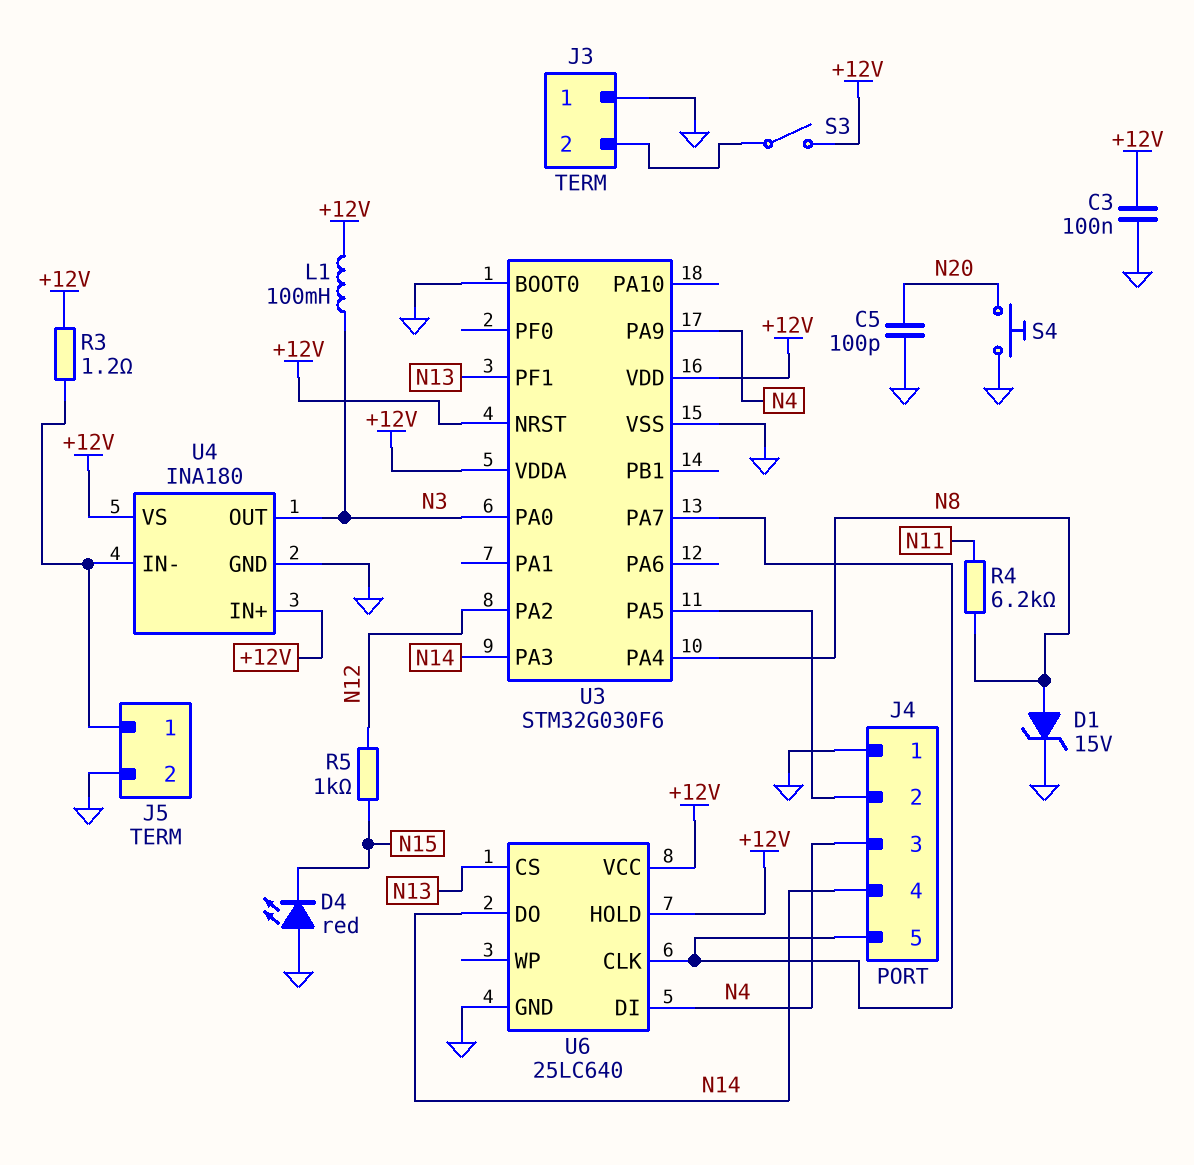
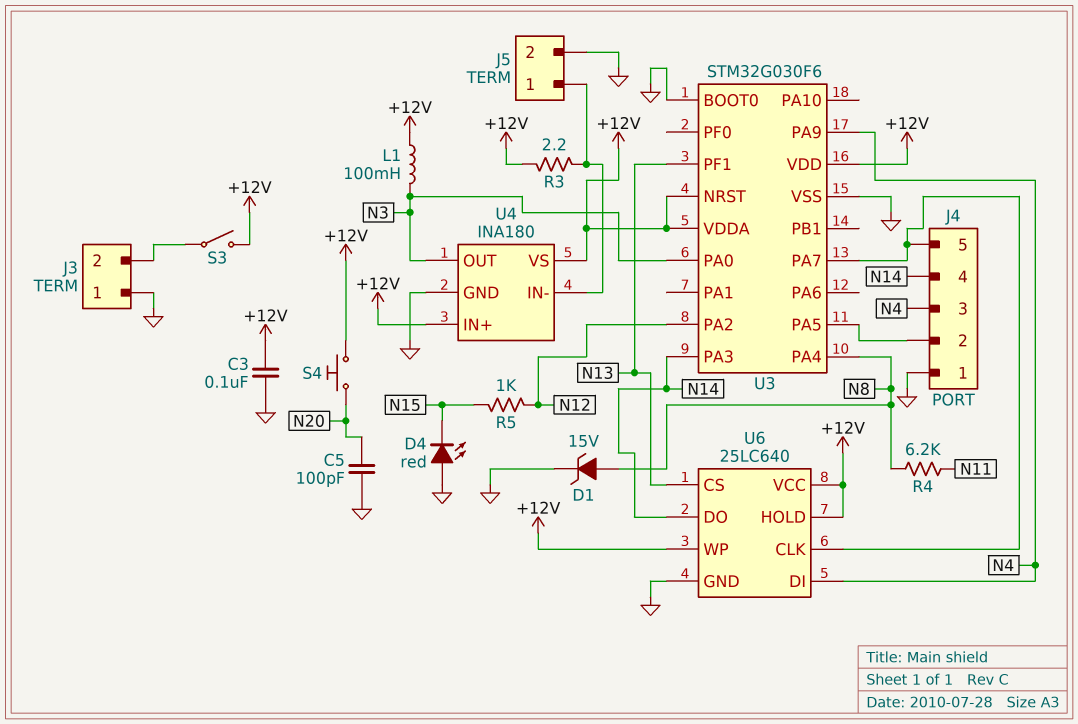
R3: 1.2 (+12V, J5/1) -> 2.2 (+12V, J5/1)
S4: button (GND, N20) -> button (+12V, N20)
U6 pin WP: none -> +12V

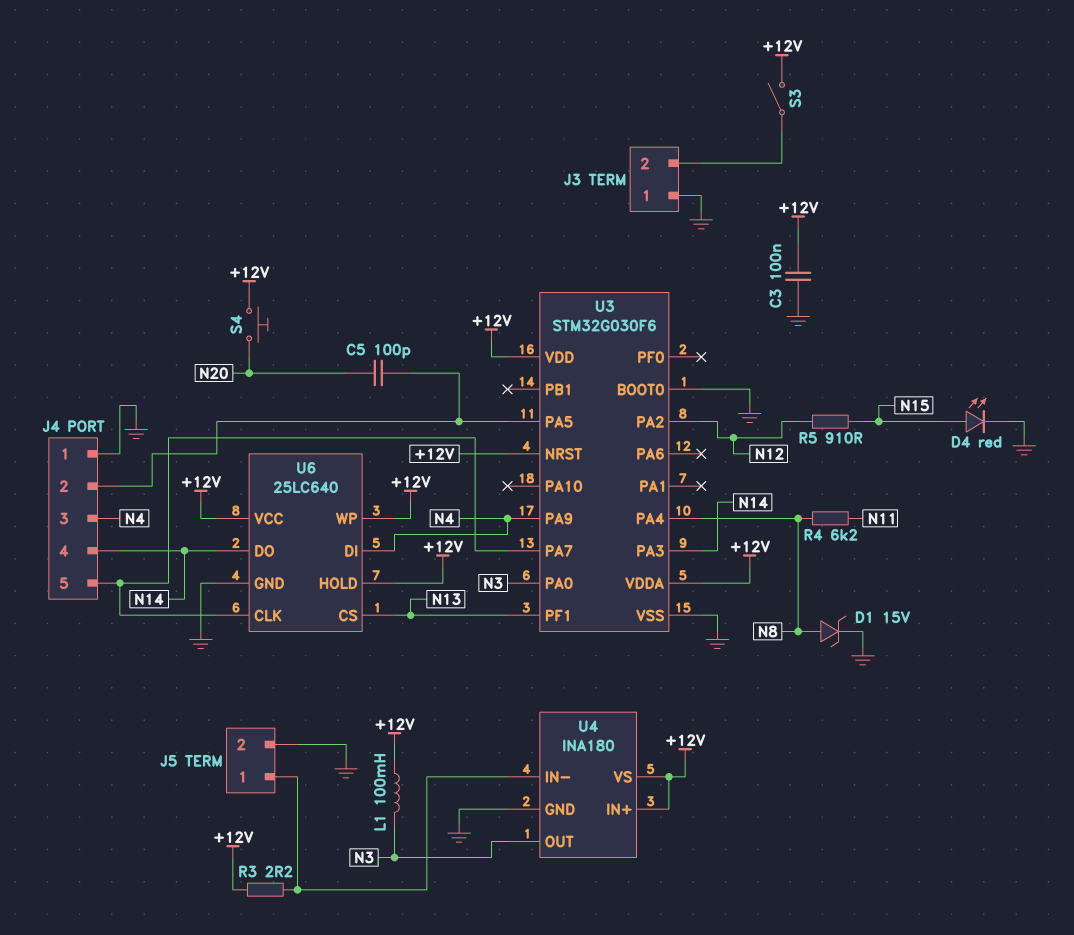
C5: 100pF (GND, N20) -> 100pF (J4/2, N20)
D4: LED red (A GND, K N15) -> LED red (A N15, K GND)
R5: 1k (N12, N15) -> 910 (N12, N15)

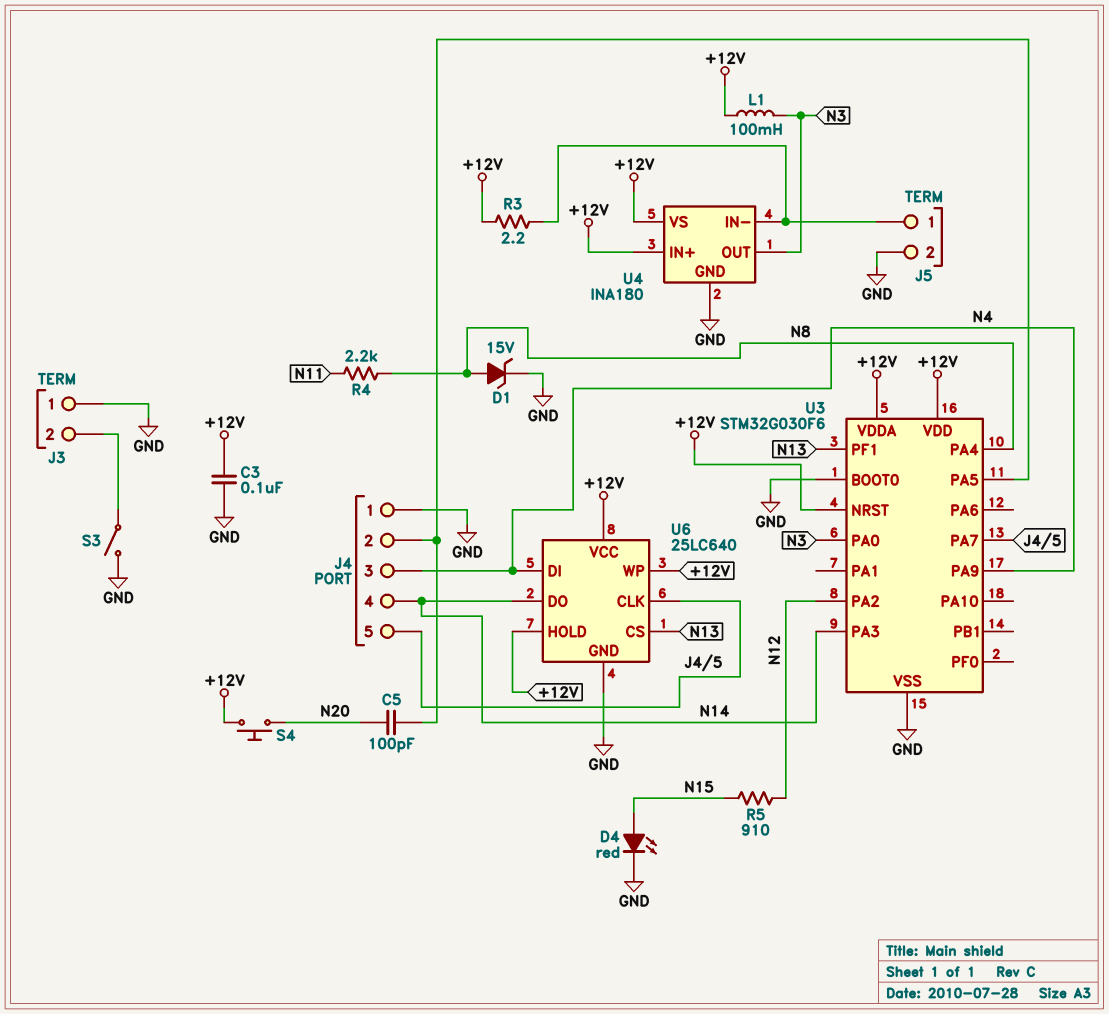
R4: 6.2k (N8, N11) -> 2.2k (N8, N11)
S3: switch (+12V, J3/2) -> switch (GND, J3/2)

